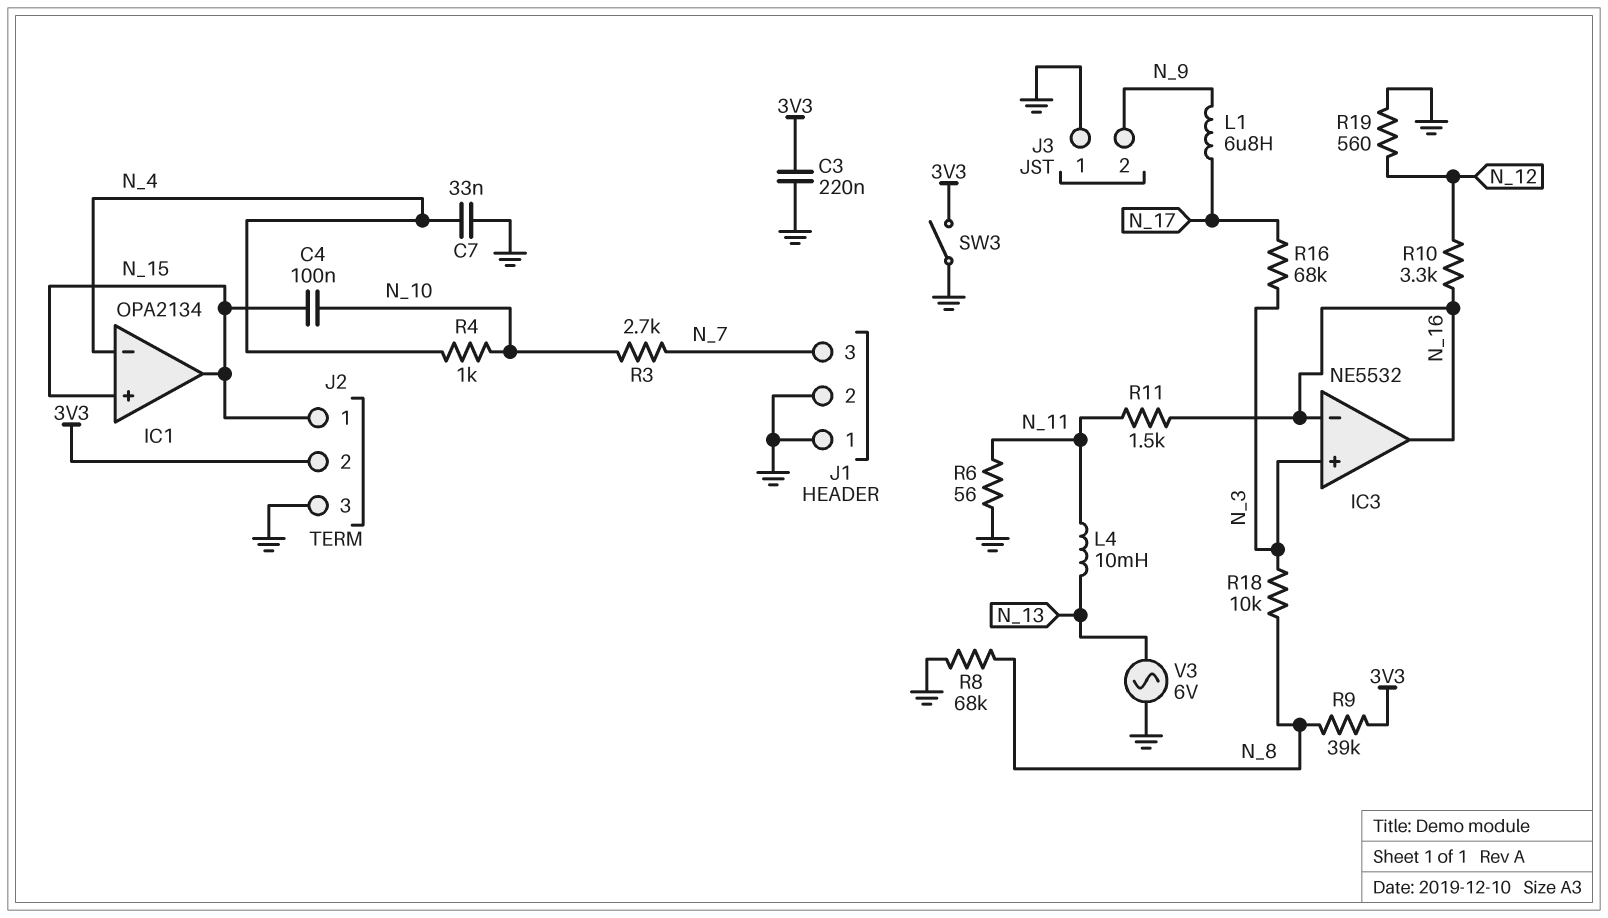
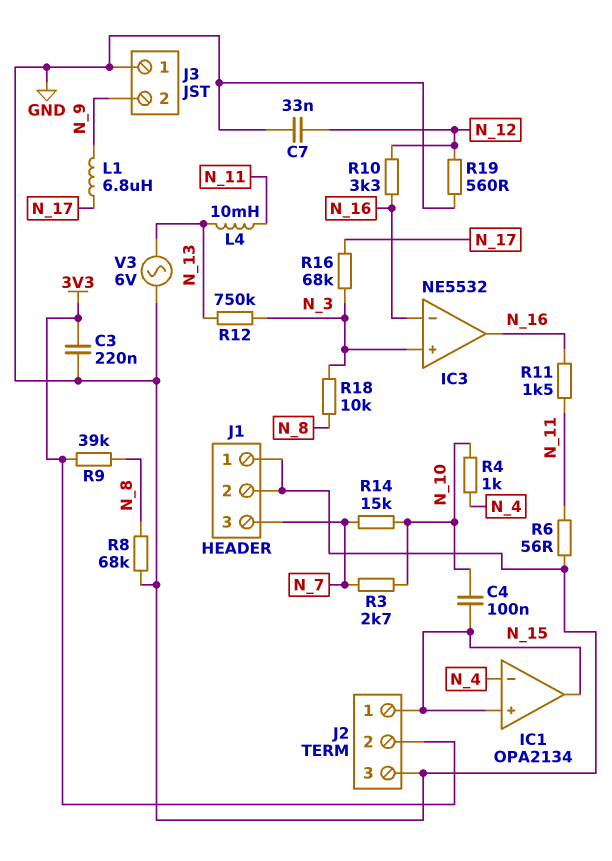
C7: 33nF (GND, N_4) -> 33nF (GND, N_12)
R12: none -> 750k (N_3, N_13)
R14: none -> 15k (N_7, N_10)
SW3: switch (3V3, GND) -> none

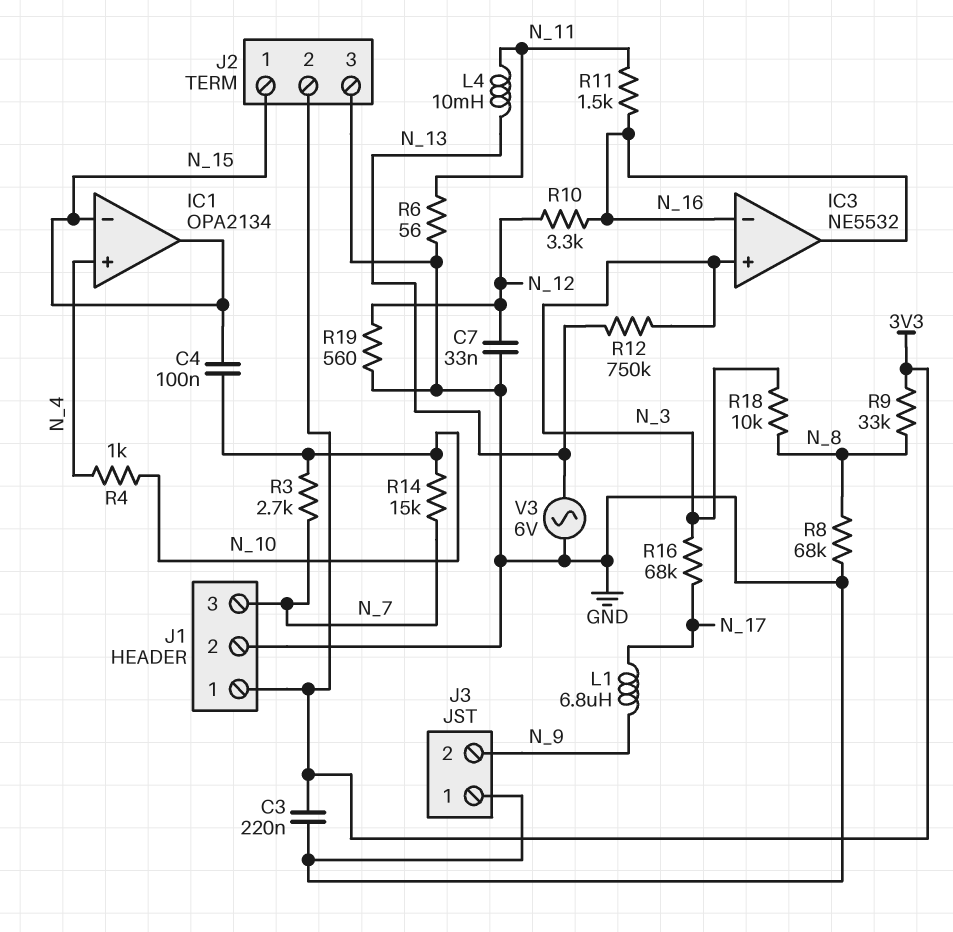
IC1 pin in+: N_15 -> N_4
IC1 pin in-: N_4 -> N_15
J1 pin 1: GND -> 3V3
R9: 39k (3V3, N_8) -> 33k (3V3, N_8)

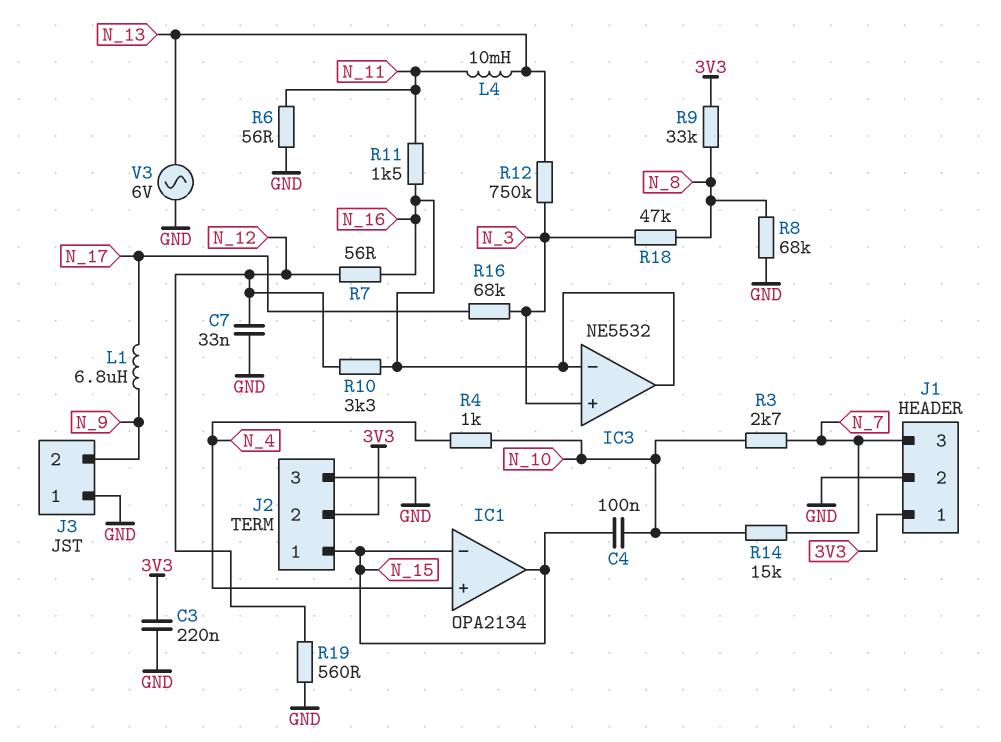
R7: none -> 56 (N_12, N_16)
R18: 10k (N_3, N_8) -> 47k (N_3, N_8)

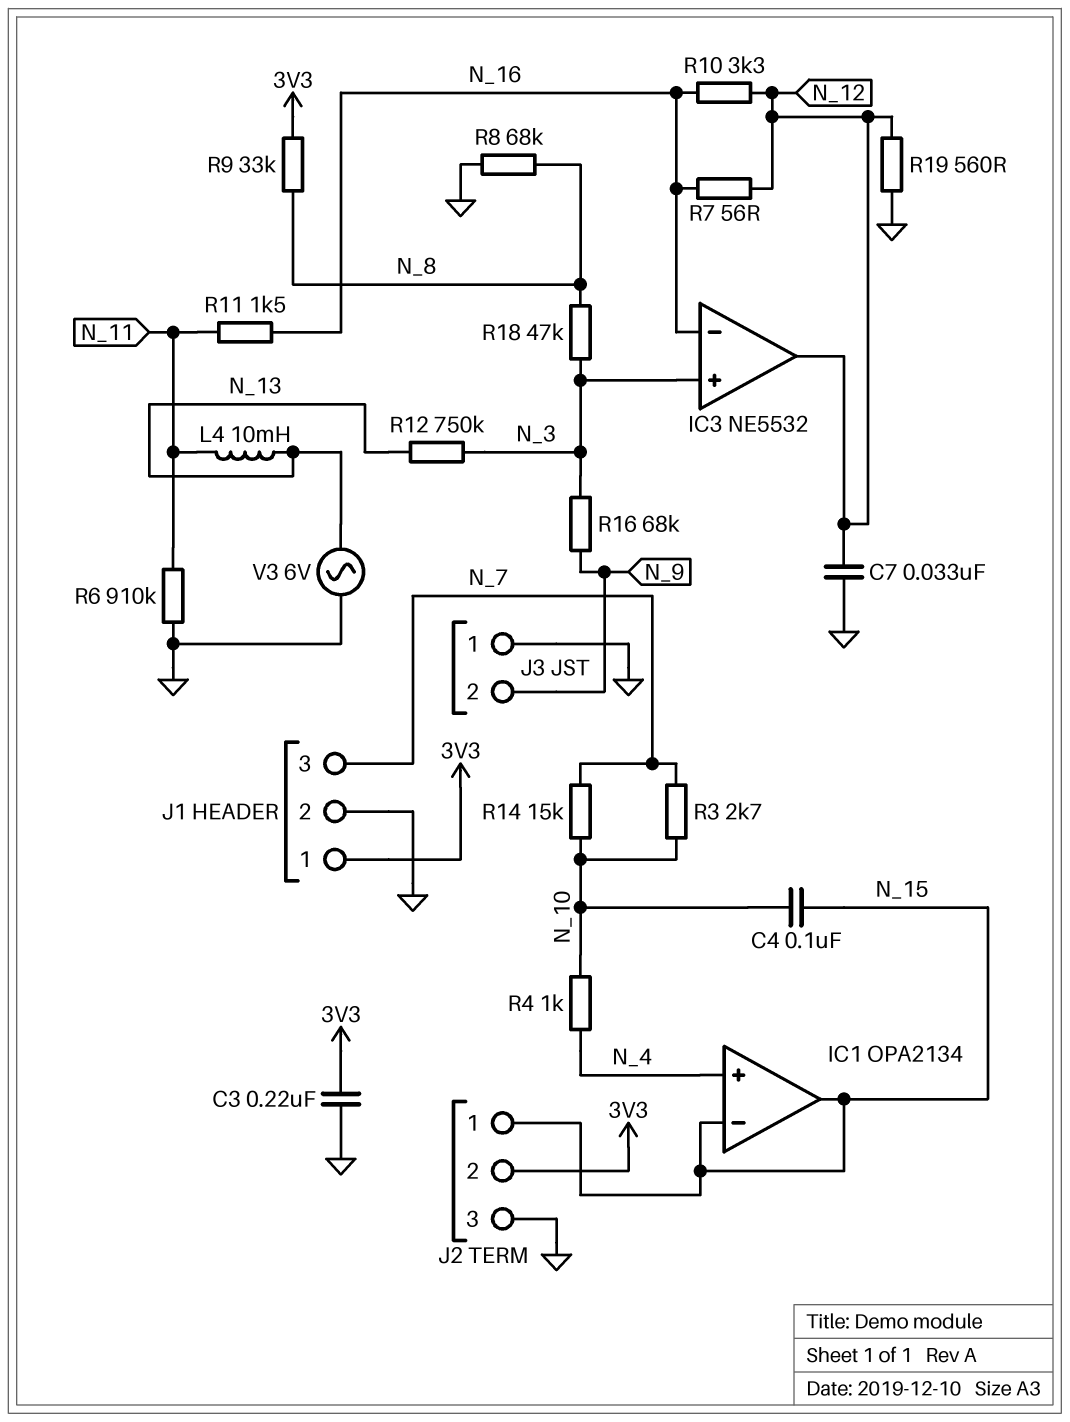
IC3 pin out: N_16 -> N_12
L1: 6.8uH (N_9, N_17) -> none
R6: 56 (GND, N_11) -> 910k (GND, N_11)
R16: 68k (N_3, N_17) -> 68k (N_3, N_9)

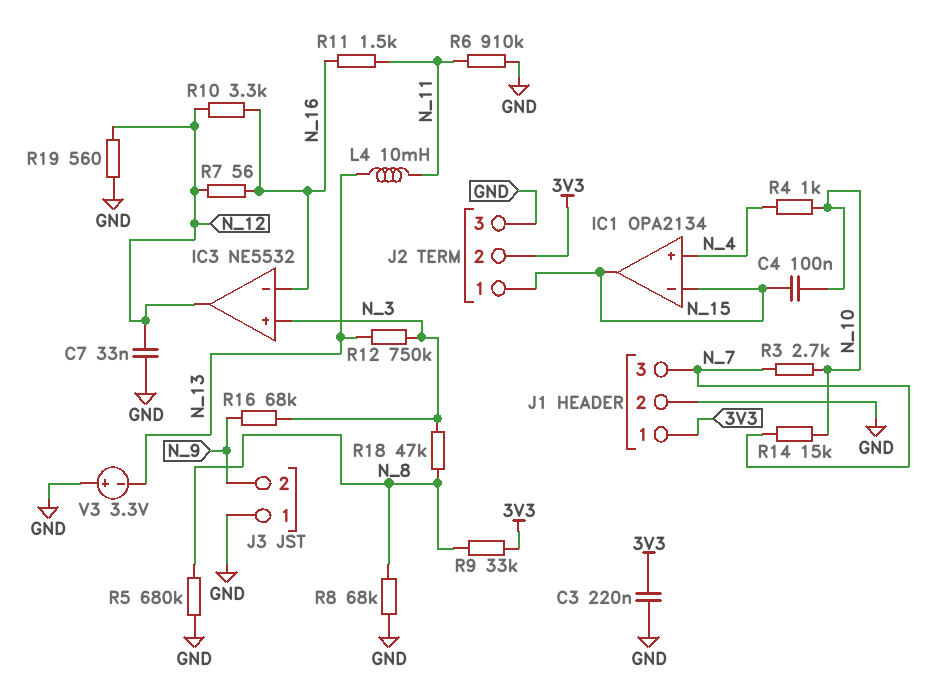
R5: none -> 680k (GND, N_8)
V3: AC 6V (GND, N_13) -> 3.3V (plus GND, minus N_13)

